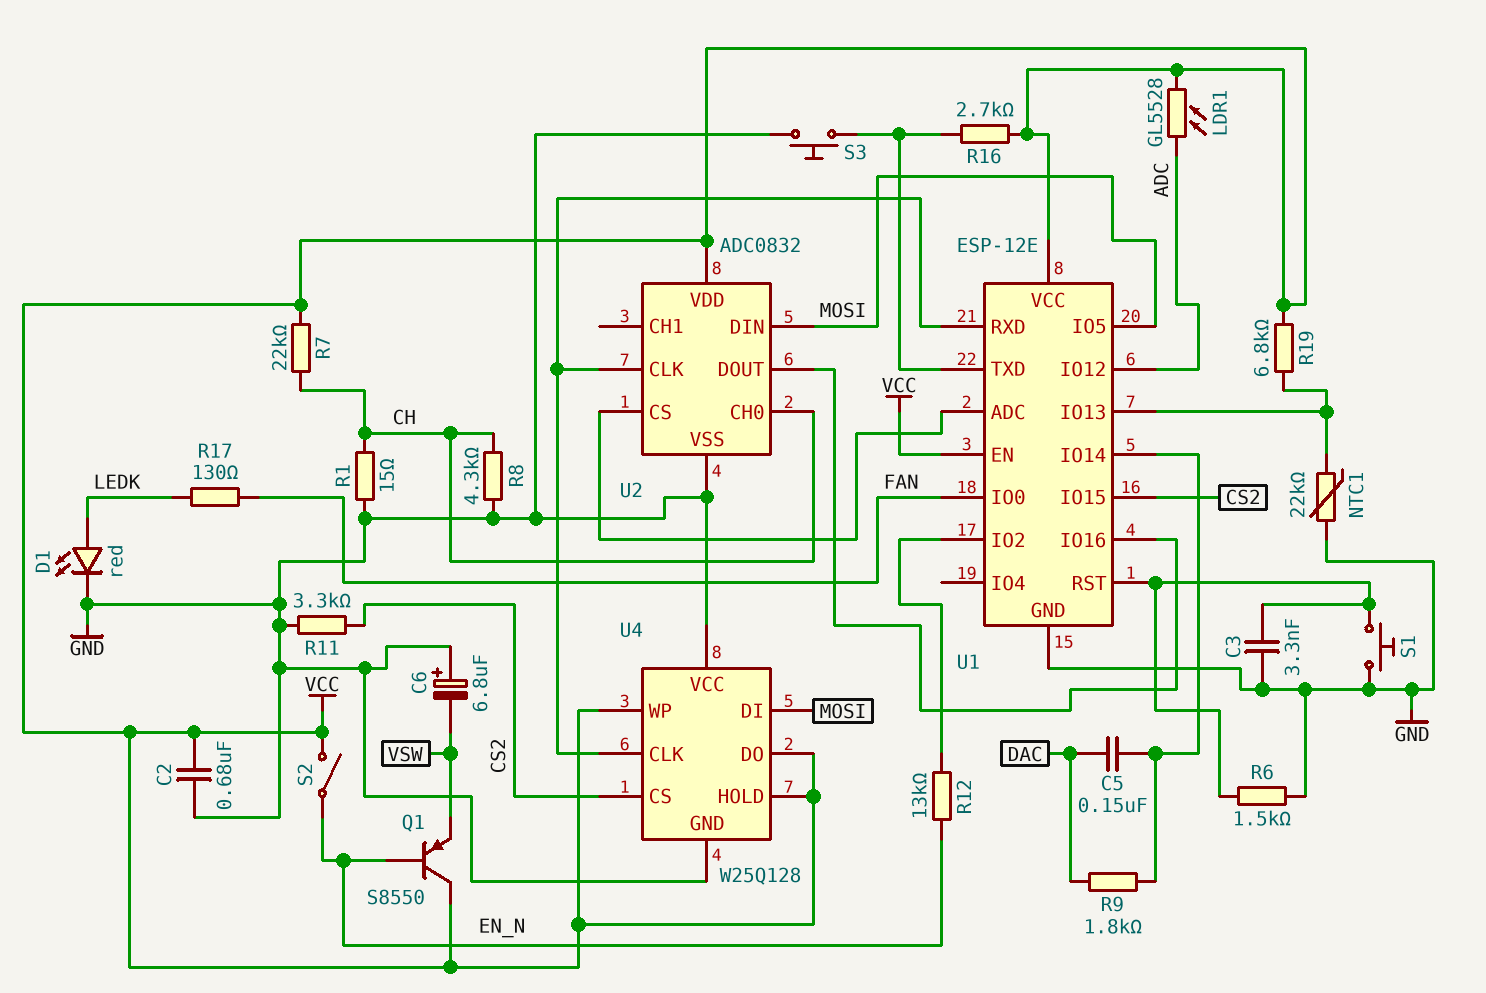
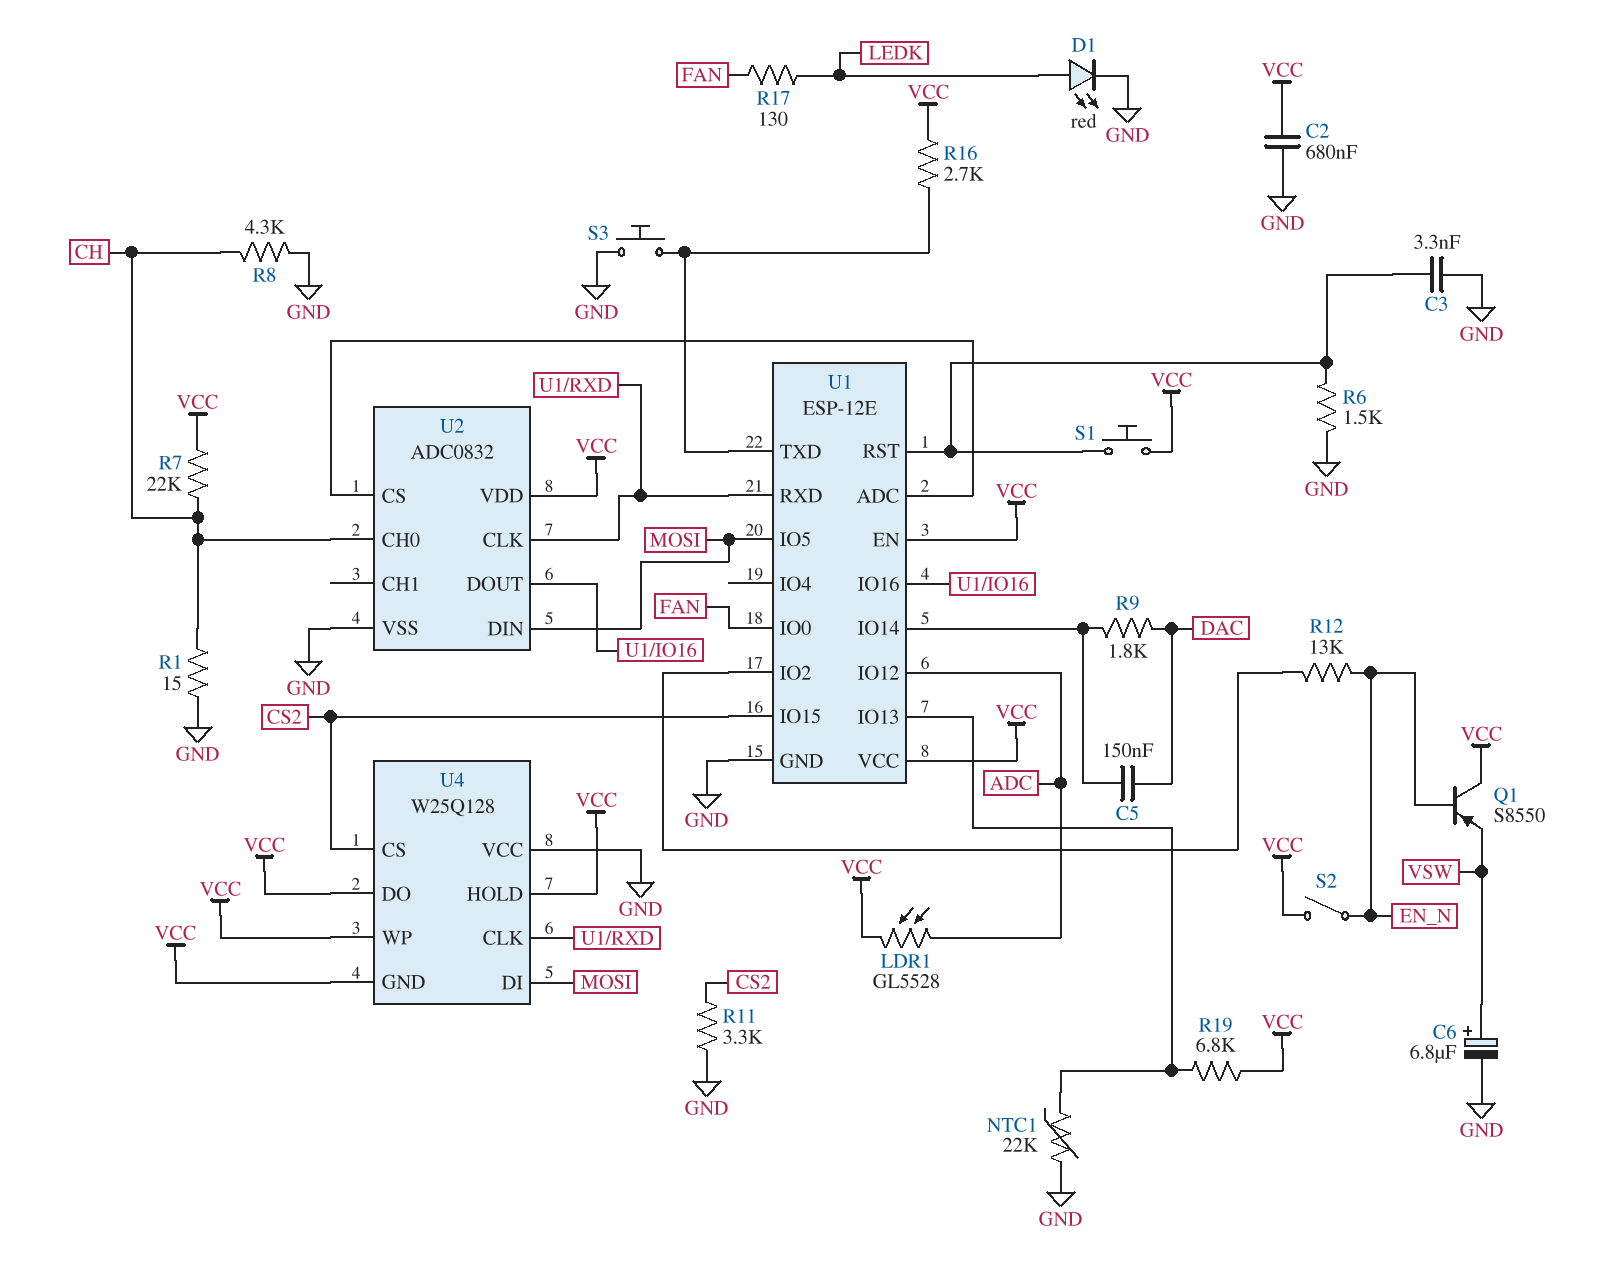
C6: 6.8uF (plus GND, minus VSW) -> 6.8uF (plus VSW, minus GND)
S1: button (GND, U1/RST) -> button (U1/RST, VCC)
U4 pin GND: GND -> VCC

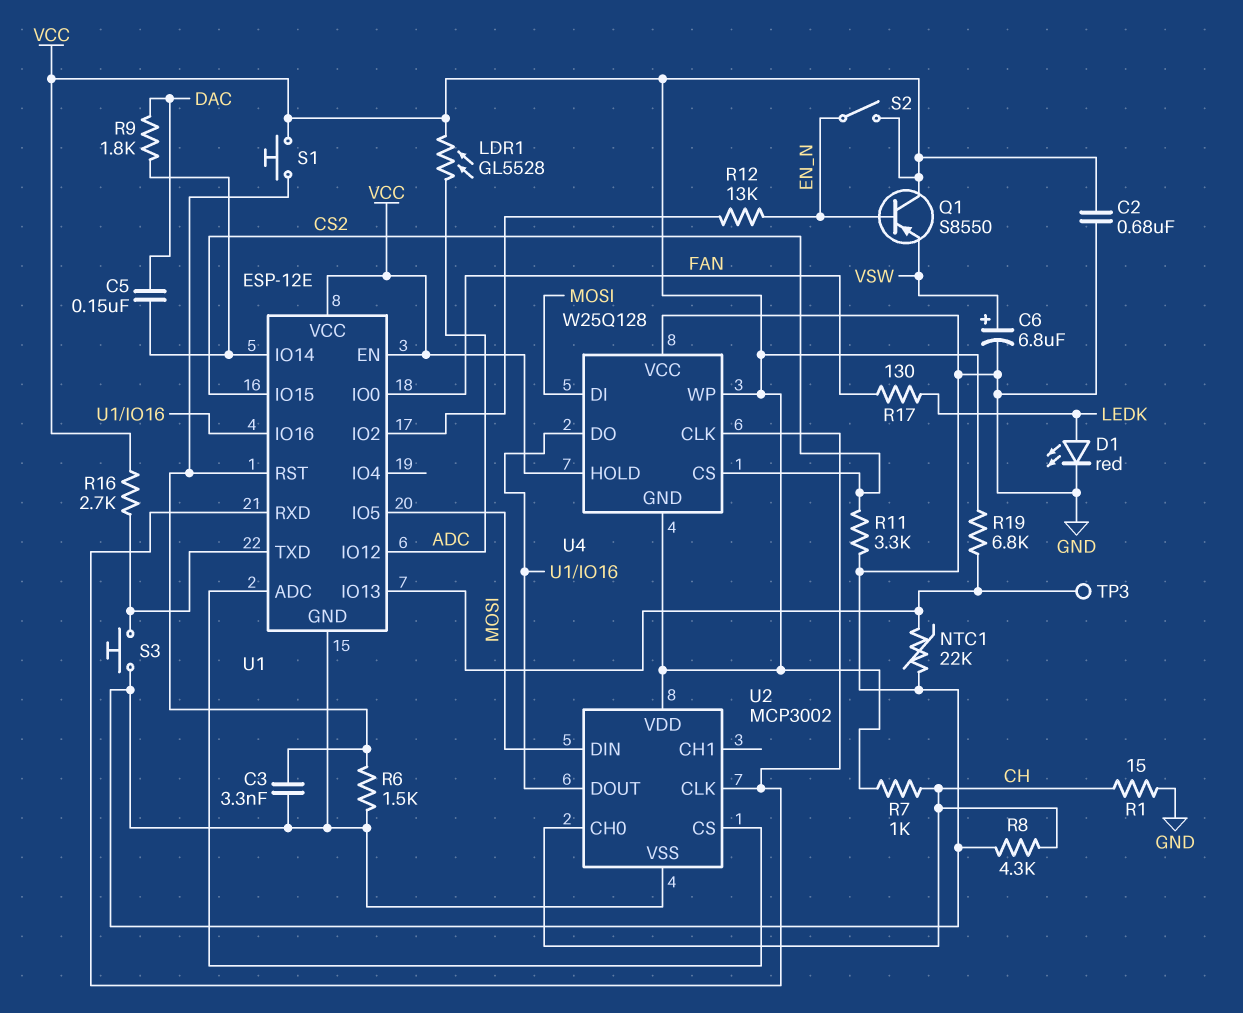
R7: 22k (CH, VCC) -> 1k (CH, VCC)
TP3: none -> test point (U1/IO13)
U2: ADC0832 -> MCP3002
U4 pin DO: VCC -> U1/IO16

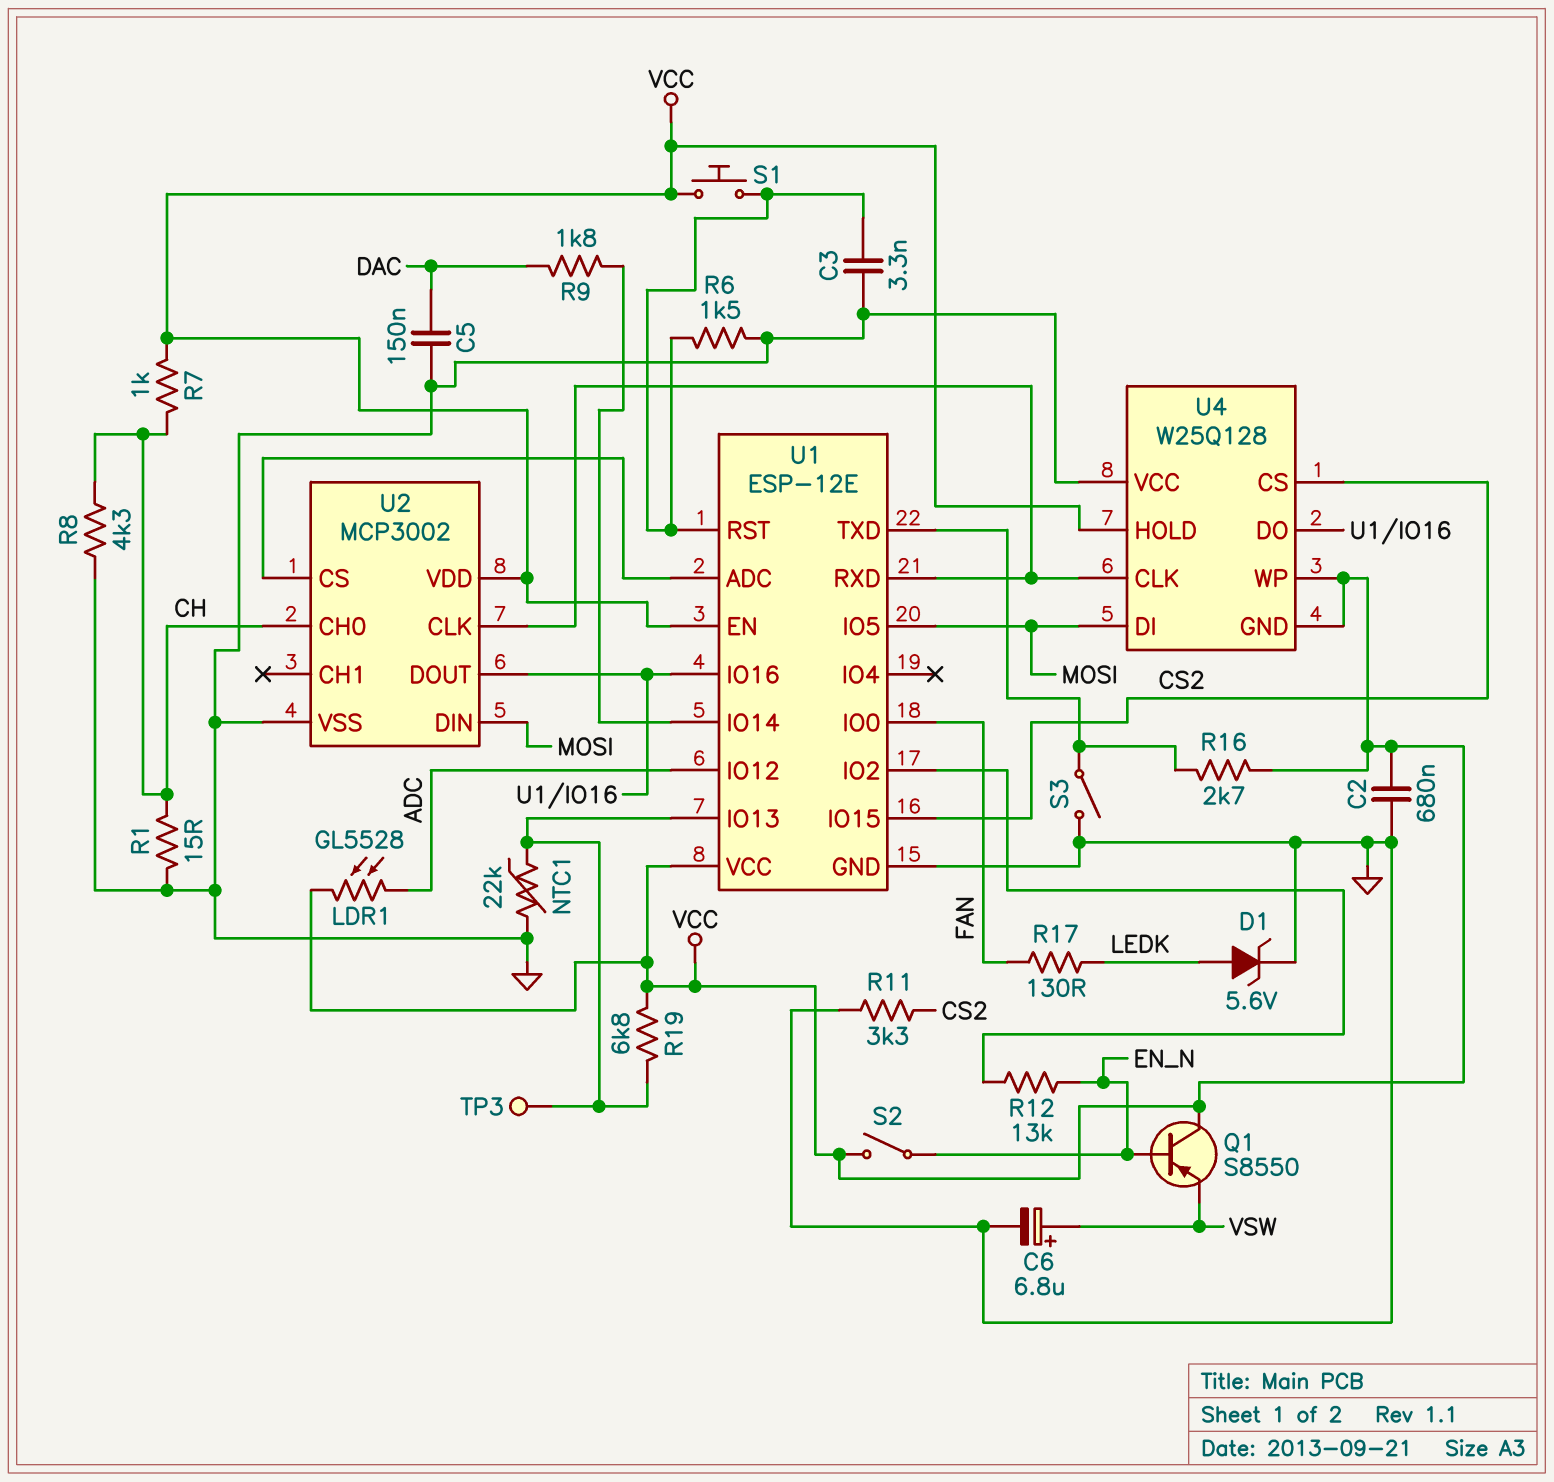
C5: 150nF (DAC, U1/IO14) -> 150nF (DAC, GND)
D1: LED red (A LEDK, K GND) -> zener 5.6V (A LEDK, K GND)
S3: button (GND, U1/TXD) -> switch (GND, U1/TXD)

